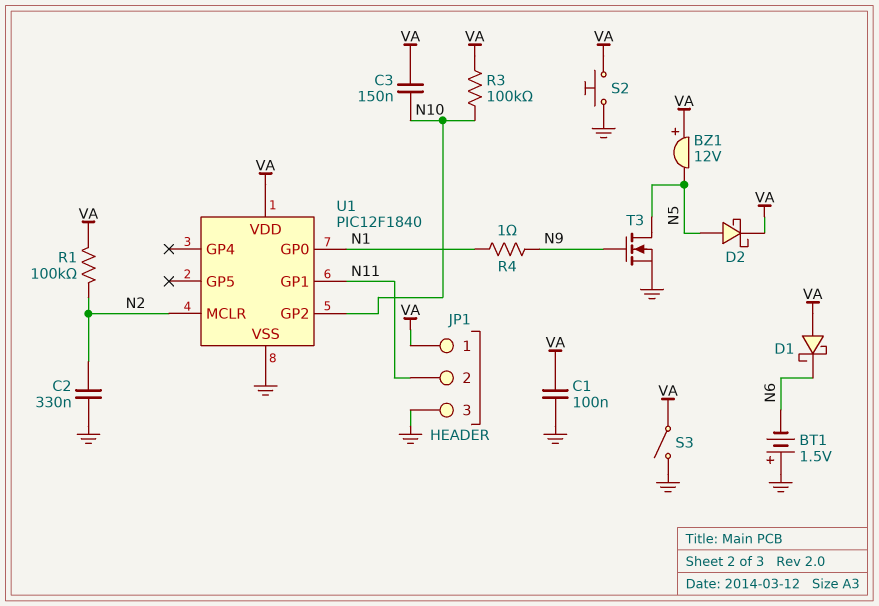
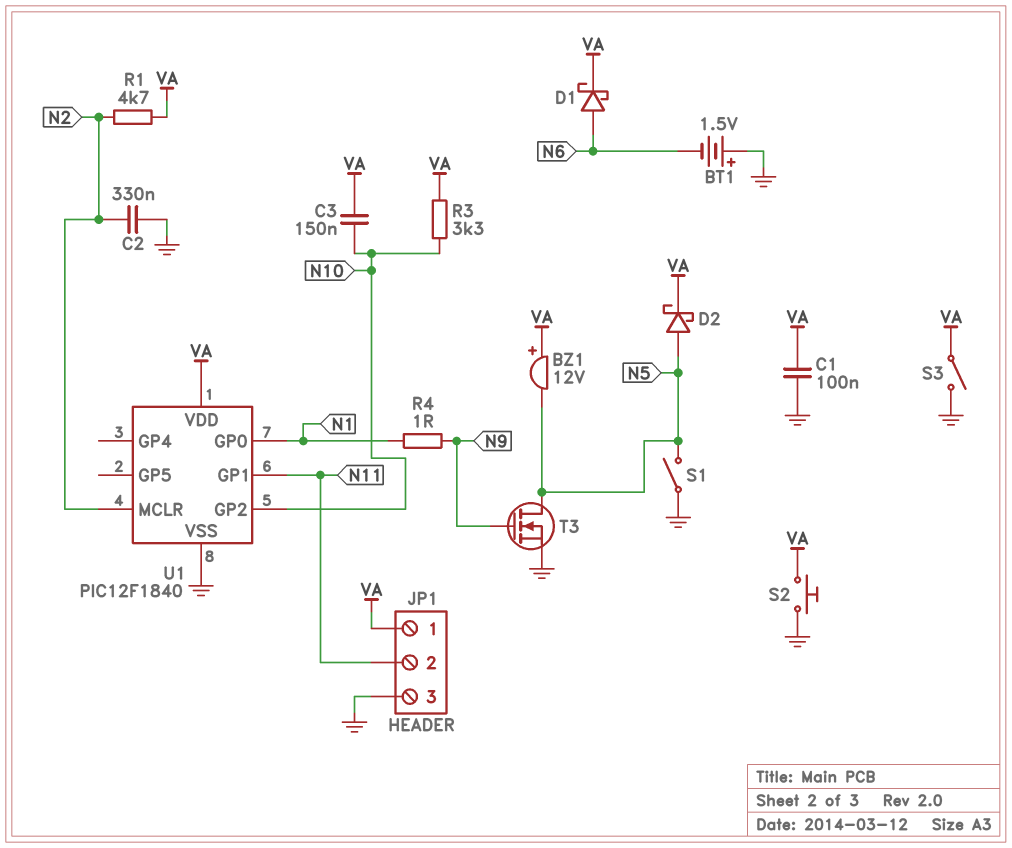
D1: schottky (A VA, K N6) -> schottky (A N6, K VA)
R1: 100k (N2, VA) -> 4.7k (N2, VA)
R3: 100k (N10, VA) -> 3.3k (N10, VA)
S1: none -> switch (GND, N5)

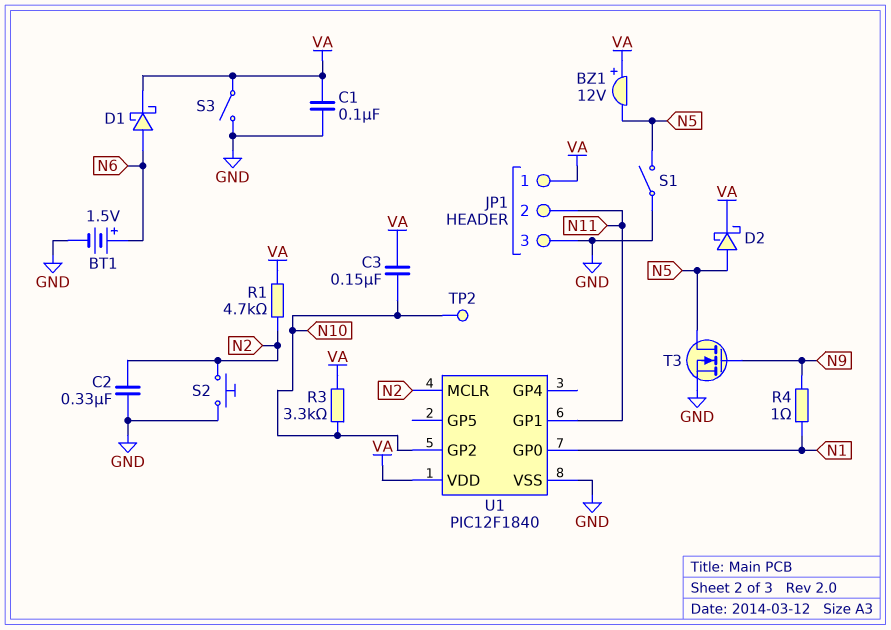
BT1: 1.5V (plus GND, minus N6) -> 1.5V (plus N6, minus GND)
S2: button (GND, VA) -> button (GND, N2)
TP2: none -> test point (N10)

